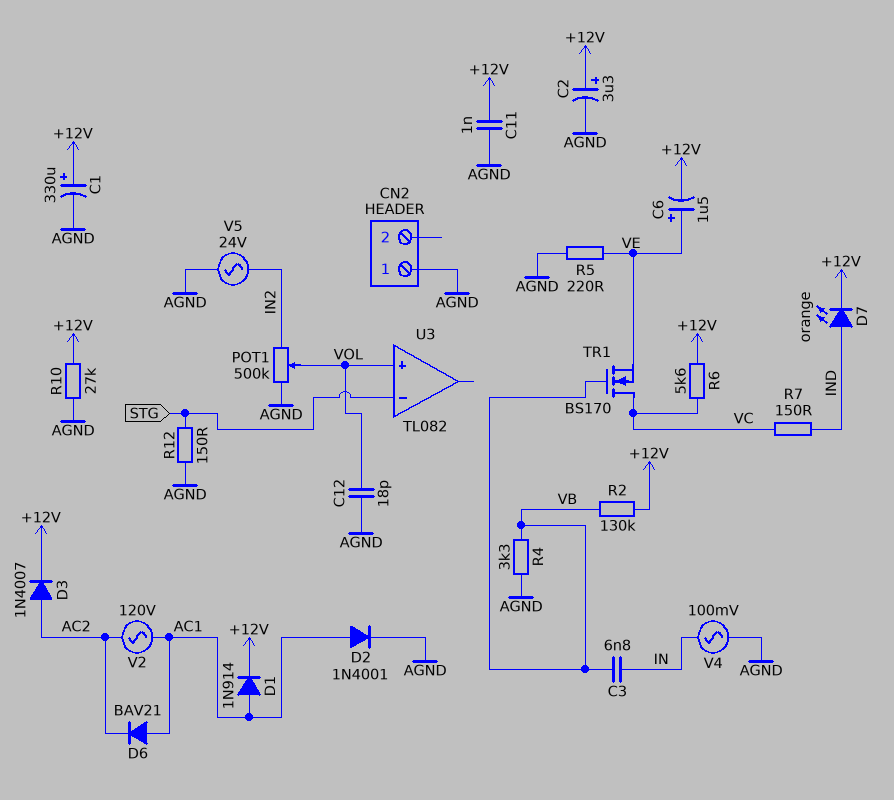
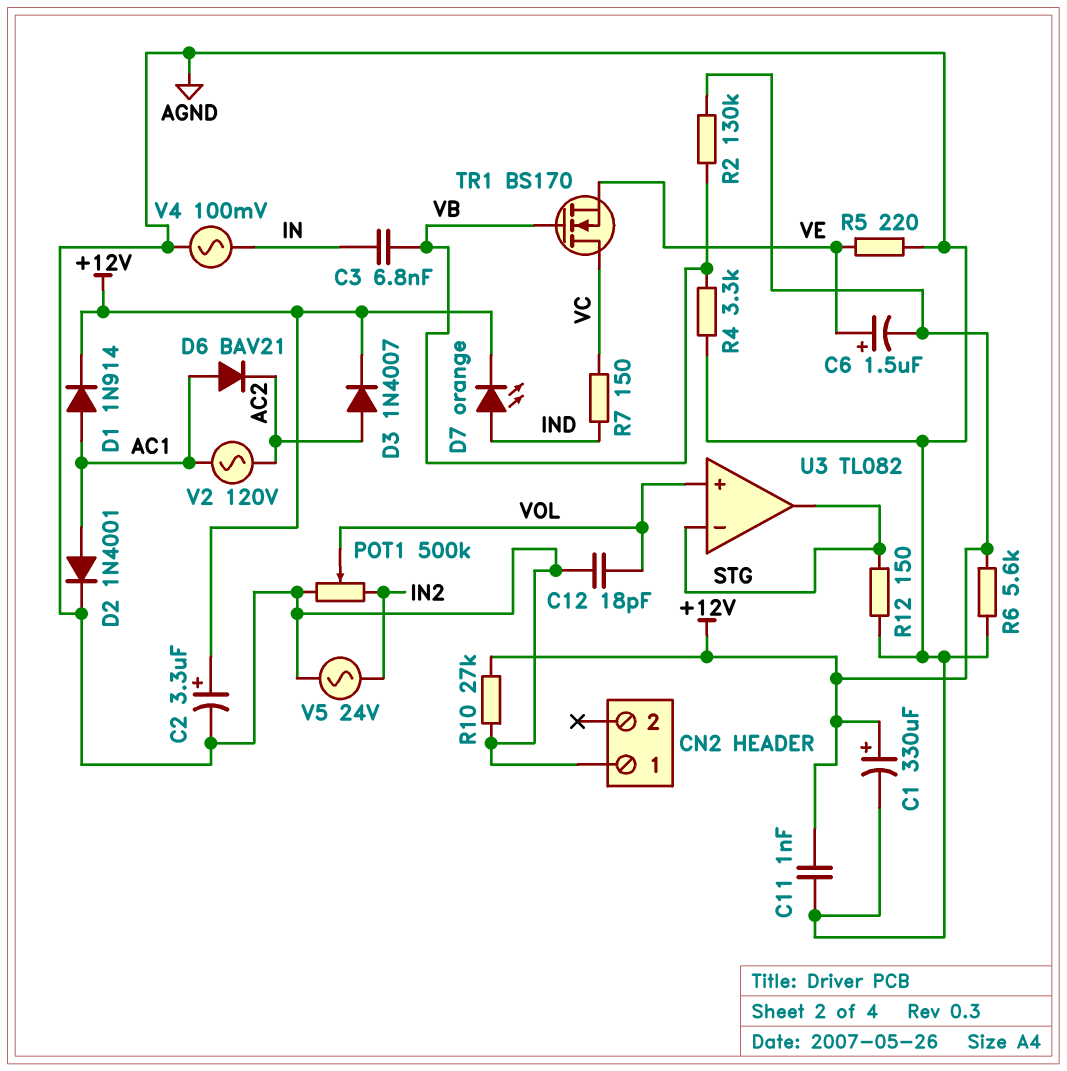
R6: 5.6k (+12V, VC) -> 5.6k (+12V, AGND)
U3 pin out: none -> STG

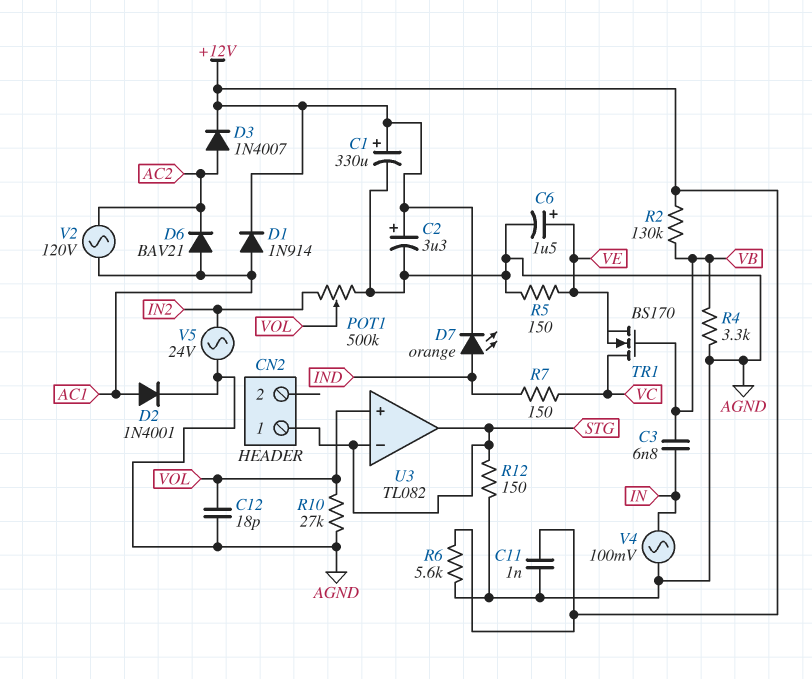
C6: 1.5uF (plus VE, minus +12V) -> 1.5uF (plus VE, minus AGND)
CN2 pin 1: AGND -> STG
R5: 220 (AGND, VE) -> 150 (AGND, VE)
R10: 27k (+12V, AGND) -> 27k (AGND, VOL)

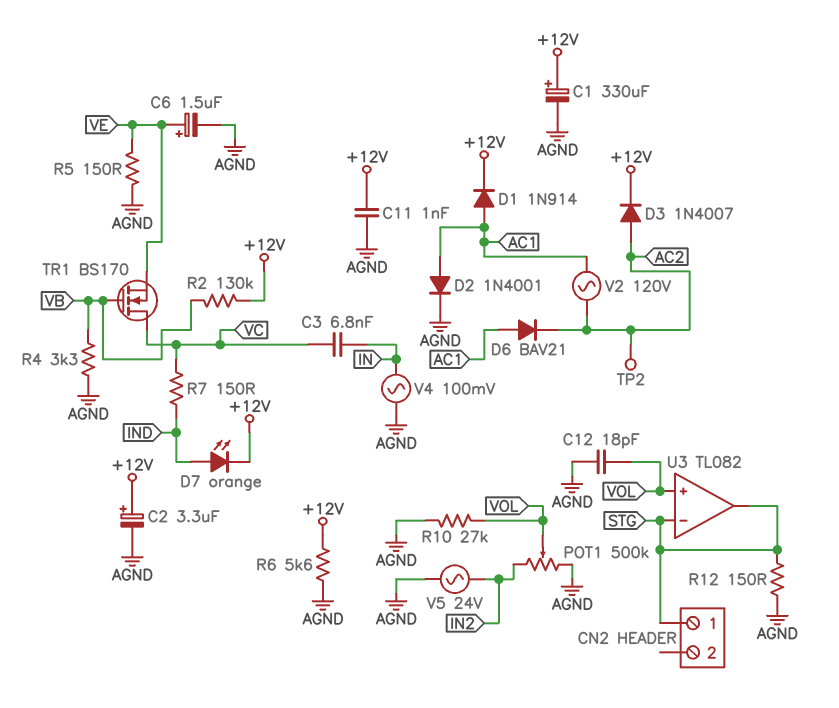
C3: 6.8nF (IN, VB) -> 6.8nF (IN, VC)
TP2: none -> test point (AC2)

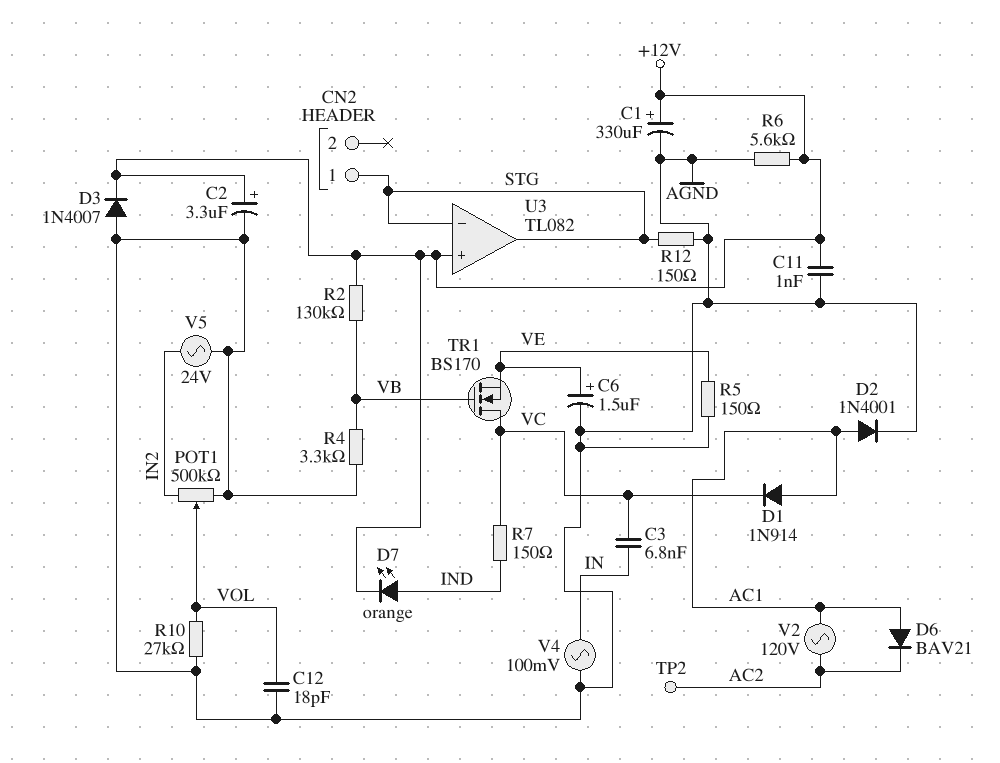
D1: diode 1N914 (A AC1, K +12V) -> diode 1N914 (A AC1, K VC)
D3: diode 1N4007 (A AC2, K +12V) -> diode 1N4007 (A AGND, K +12V)
U3 pin in+: VOL -> +12V

